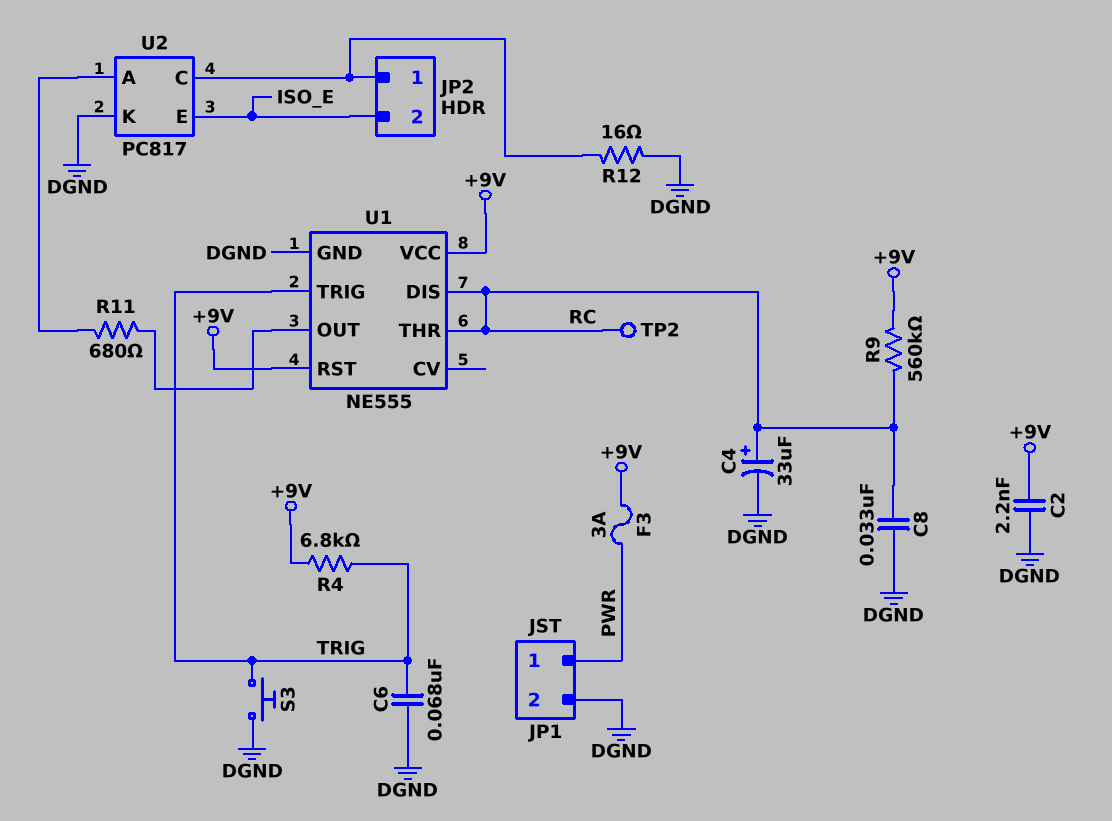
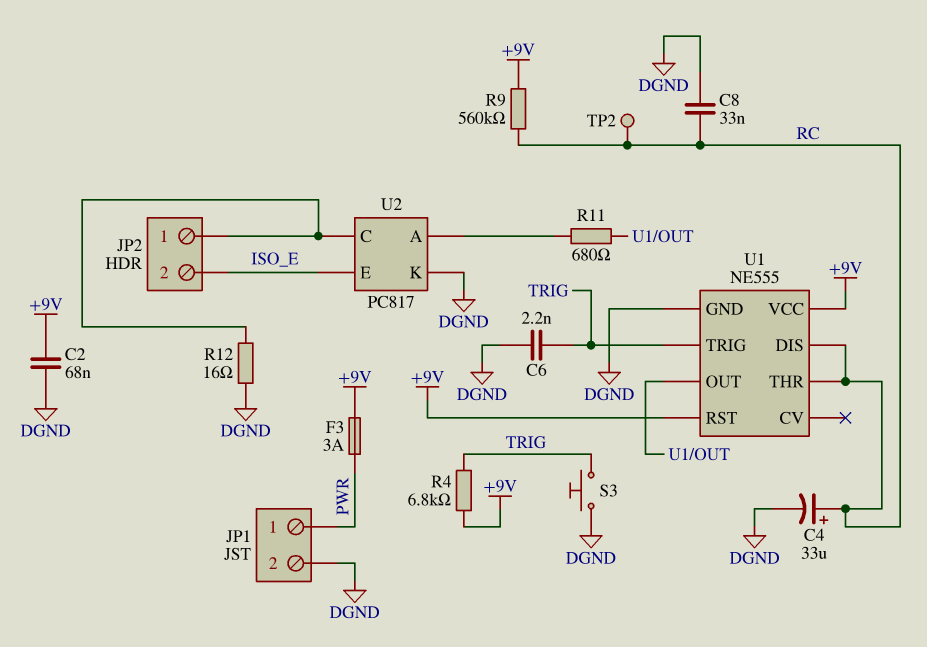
C2: 2.2nF (+9V, DGND) -> 68nF (+9V, DGND)
C6: 68nF (DGND, TRIG) -> 2.2nF (DGND, TRIG)

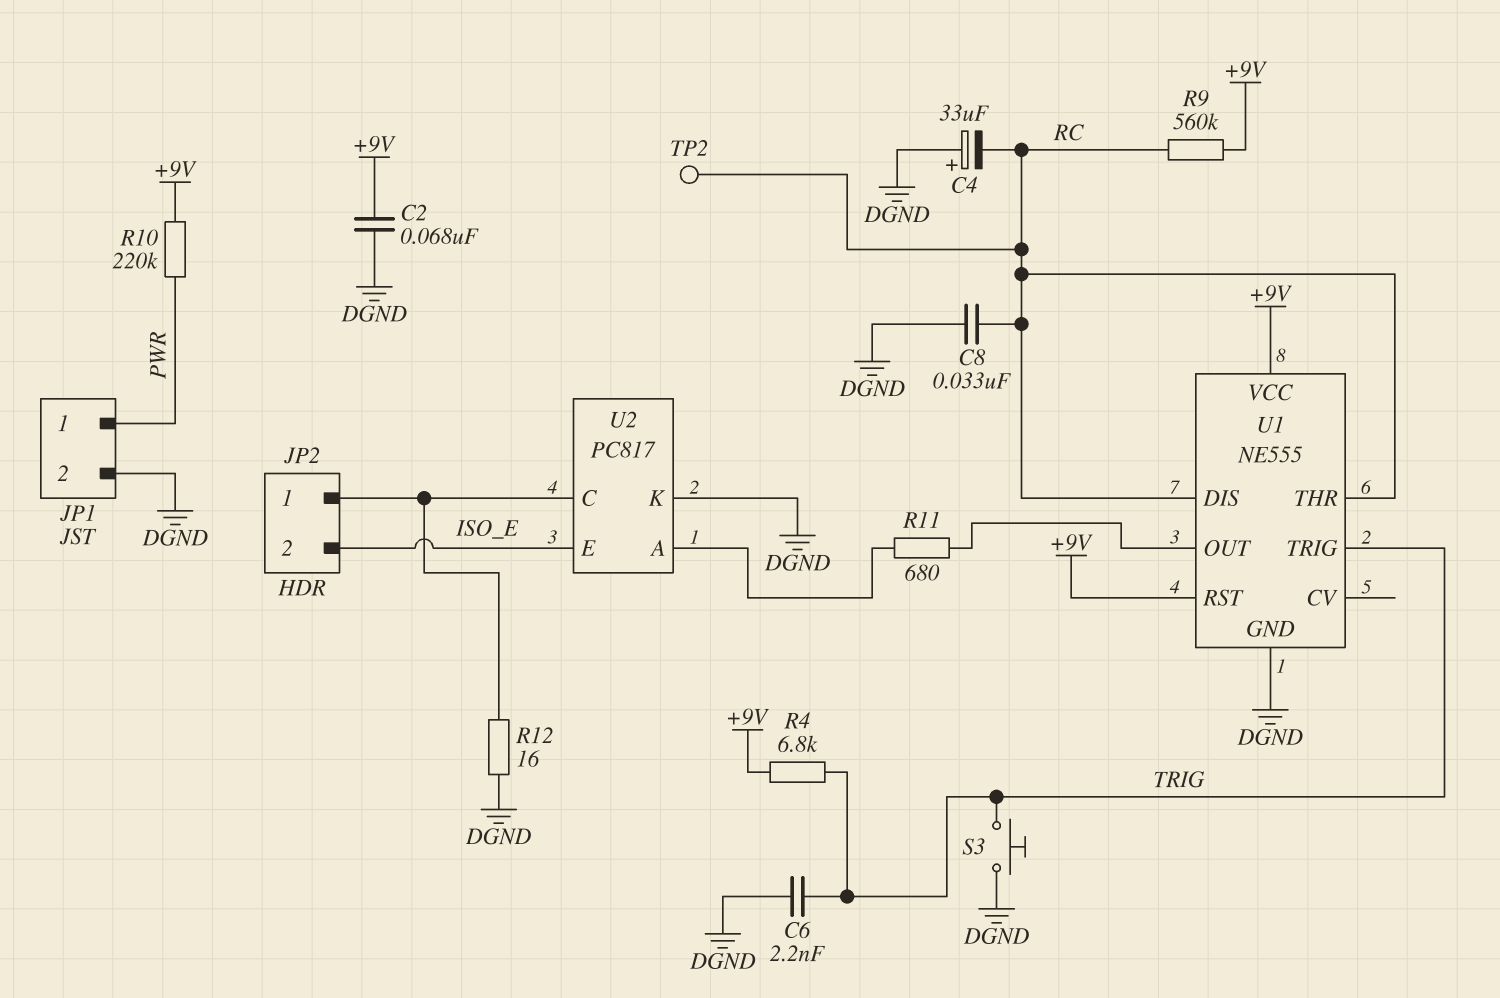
C4: 33uF (plus RC, minus DGND) -> 33uF (plus DGND, minus RC)
F3: 3A (+9V, PWR) -> none
R10: none -> 220k (+9V, PWR)

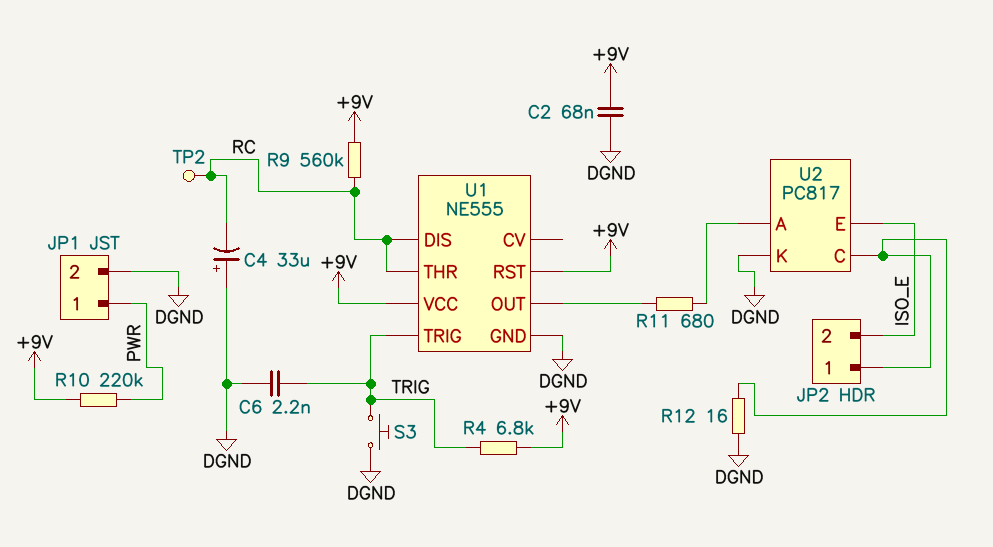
C8: 33nF (DGND, RC) -> none

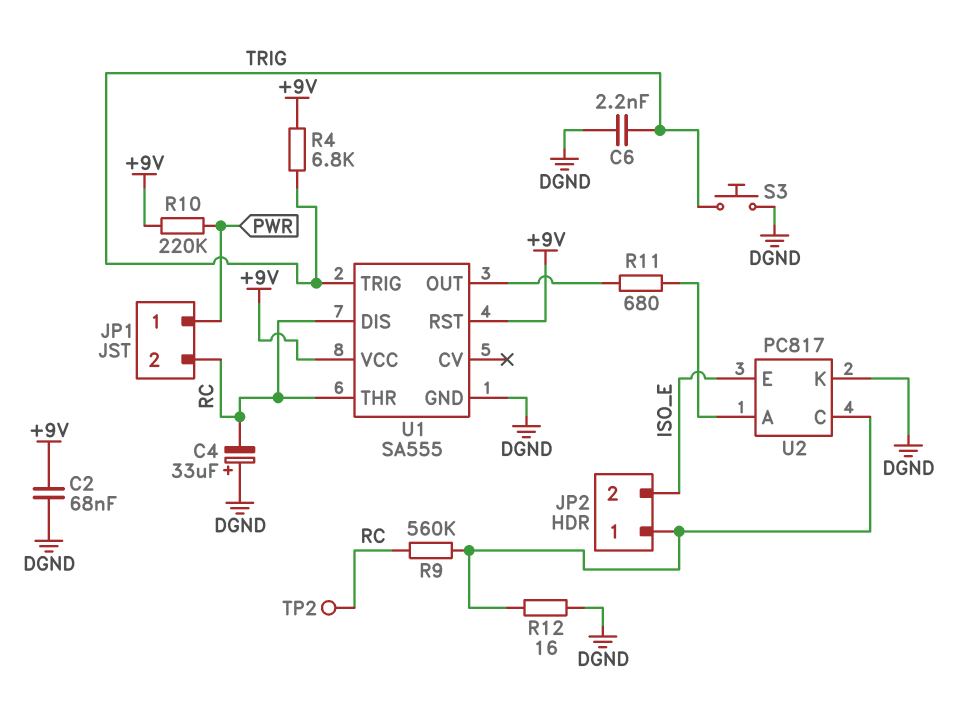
JP1 pin 2: DGND -> RC
R9: 560k (+9V, RC) -> 560k (JP2/1, RC)
U1: NE555 -> SA555

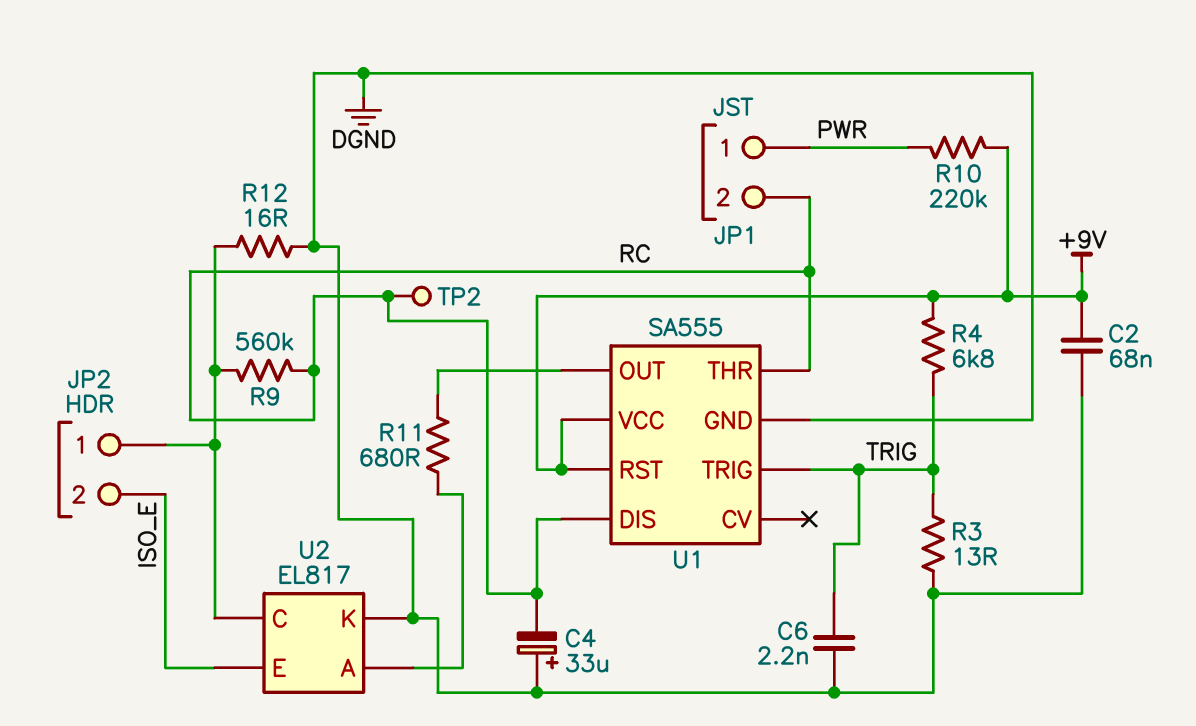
R3: none -> 13 (DGND, TRIG)
S3: button (DGND, TRIG) -> none
U2: PC817 -> EL817

